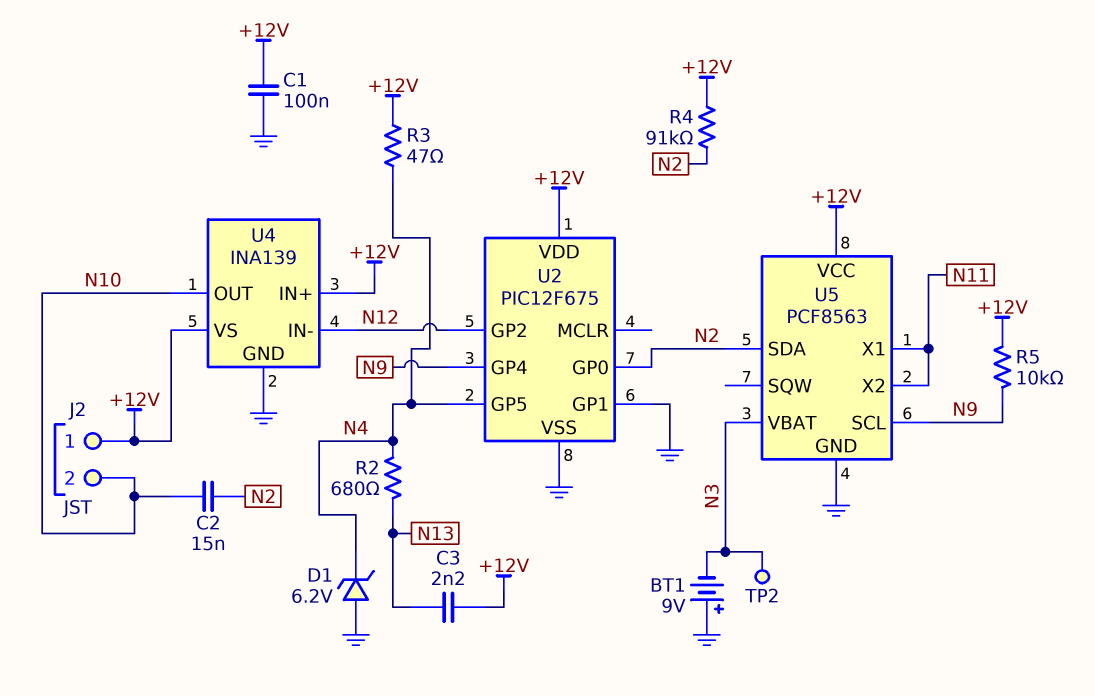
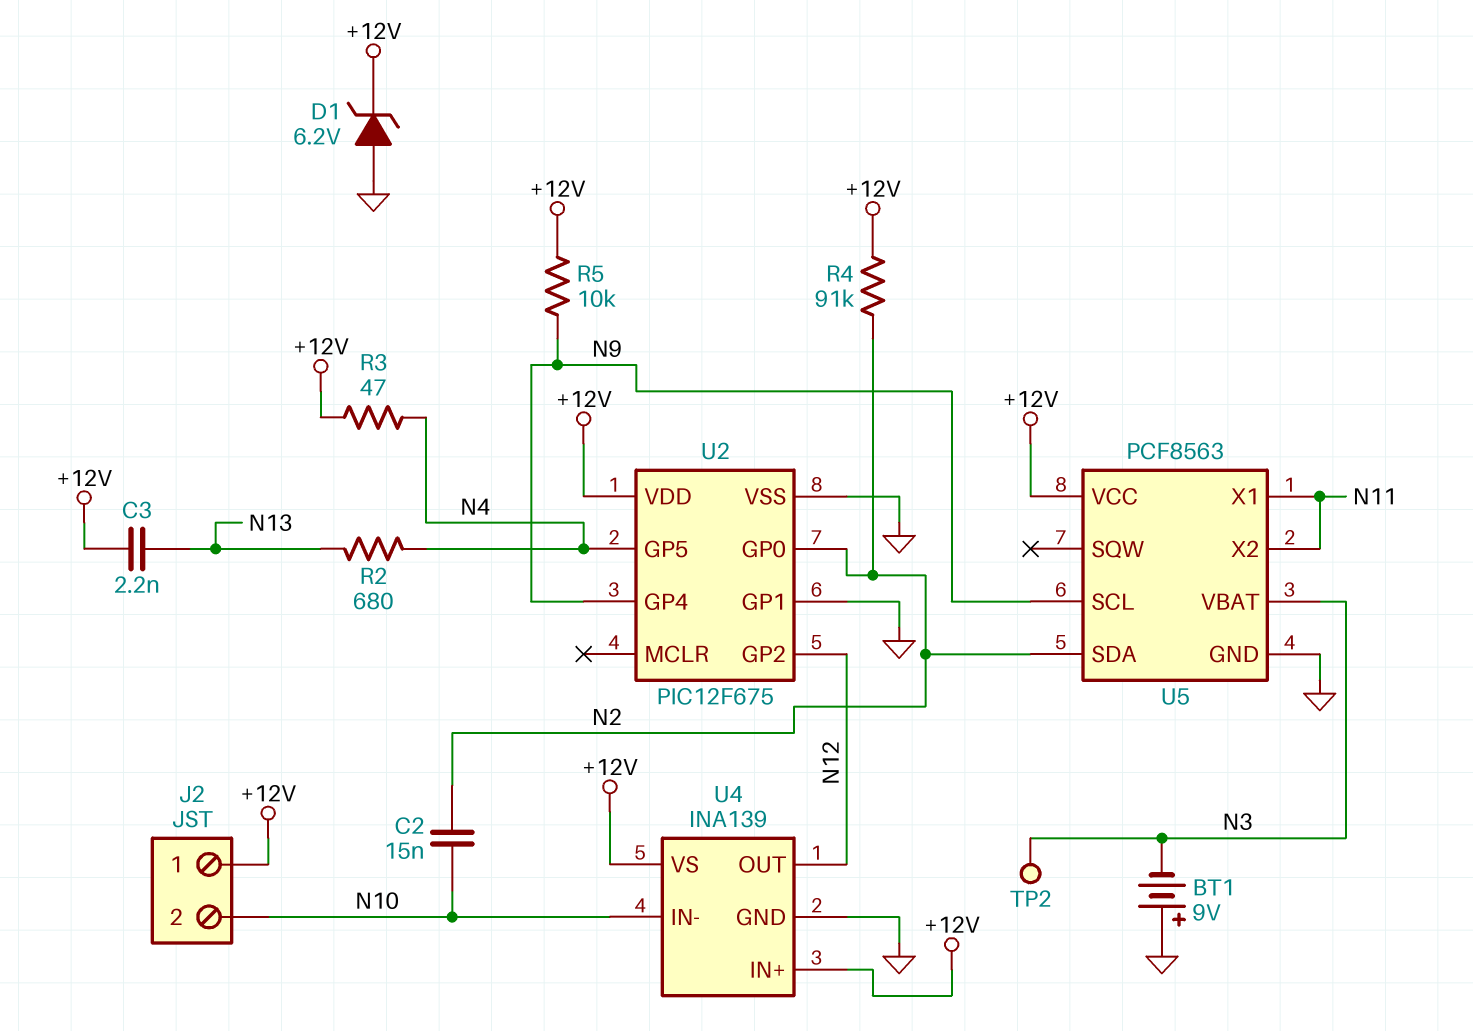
C1: 100nF (+12V, GND) -> none
D1: zener 6.2V (A GND, K N4) -> zener 6.2V (A GND, K +12V)
U4 pin IN-: N12 -> N10
U4 pin OUT: N10 -> N12

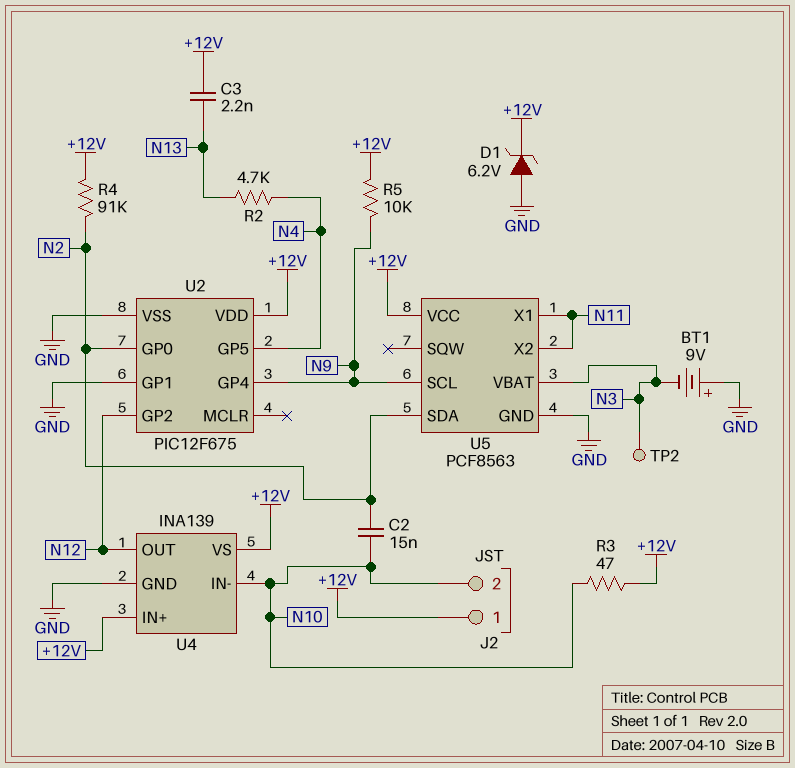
R2: 680 (N4, N13) -> 4.7k (N4, N13)
R3: 47 (+12V, N4) -> 47 (+12V, N10)

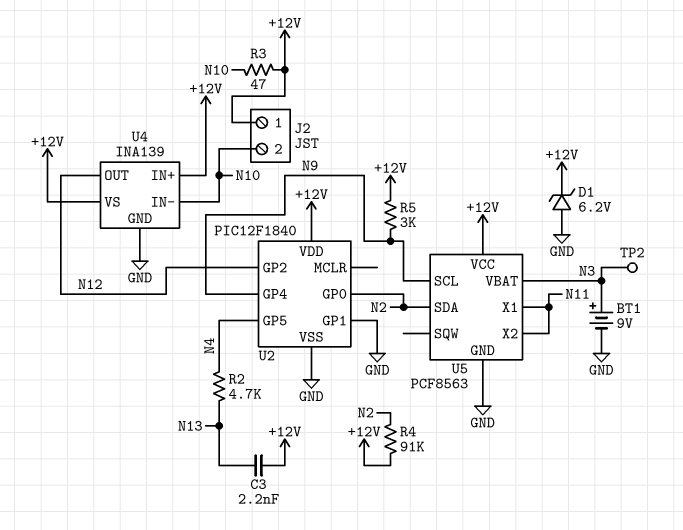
BT1: 9V (plus GND, minus N3) -> 9V (plus N3, minus GND)
C2: 15nF (N2, N10) -> none
R5: 10k (+12V, N9) -> 3k (+12V, N9)
U2: PIC12F675 -> PIC12F1840

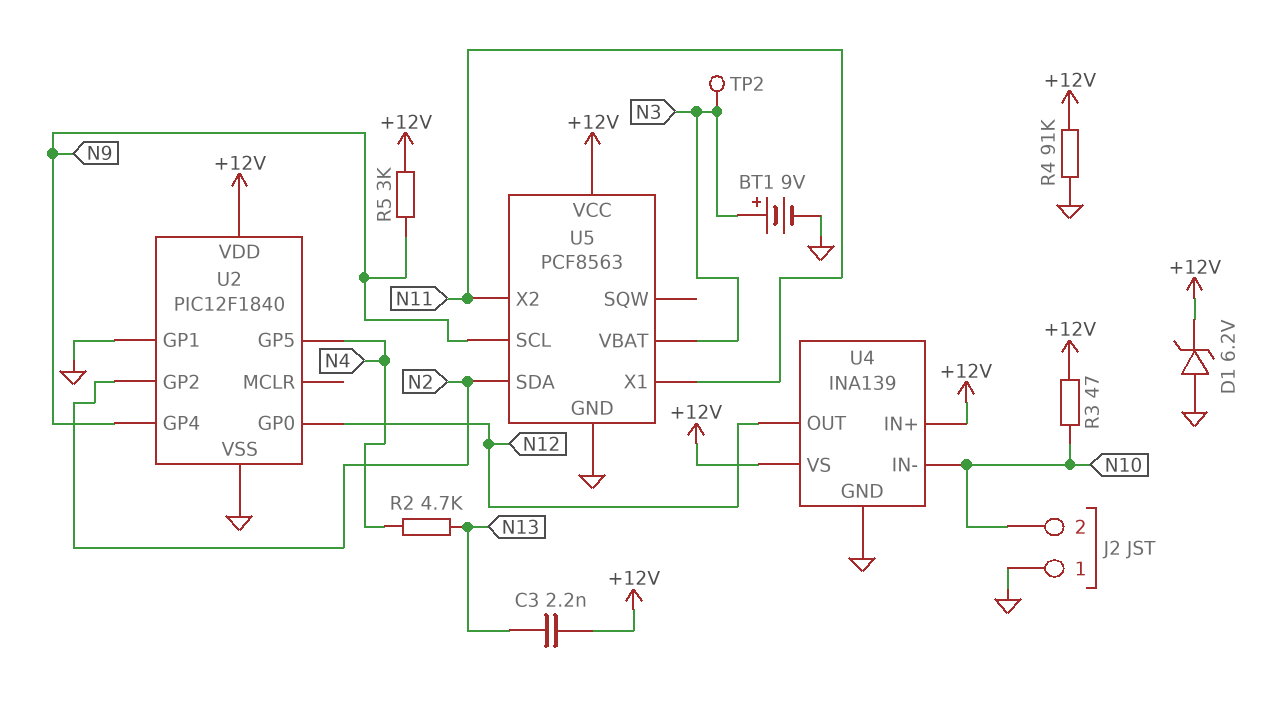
J2 pin 1: +12V -> GND
R4: 91k (+12V, N2) -> 91k (+12V, GND)
U2 pin GP0: N2 -> N12
U2 pin GP2: N12 -> N2

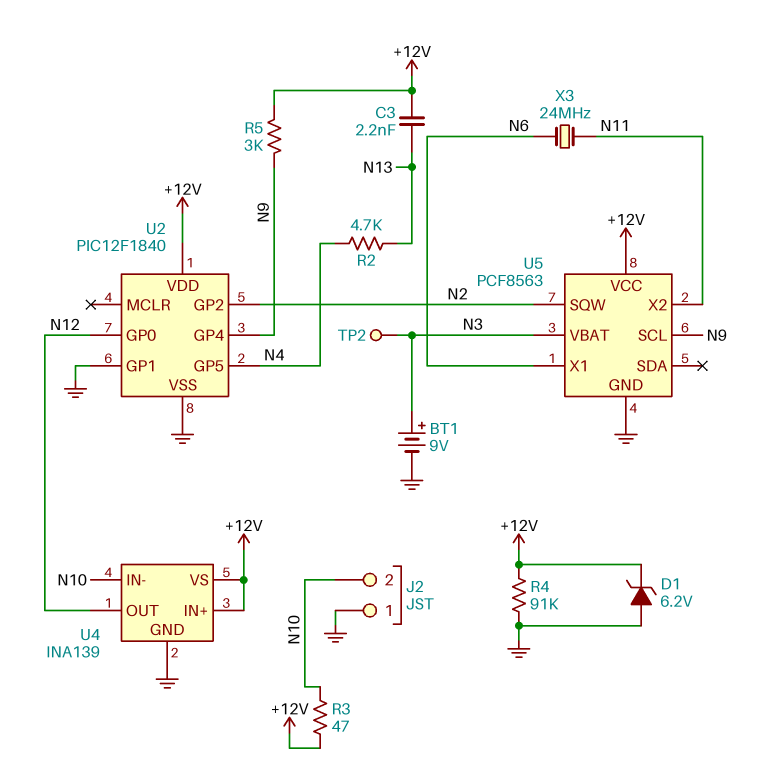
U5 pin SDA: N2 -> none
U5 pin SQW: none -> N2
U5 pin X1: N11 -> N6
X3: none -> 24MHz (N6, N11)

